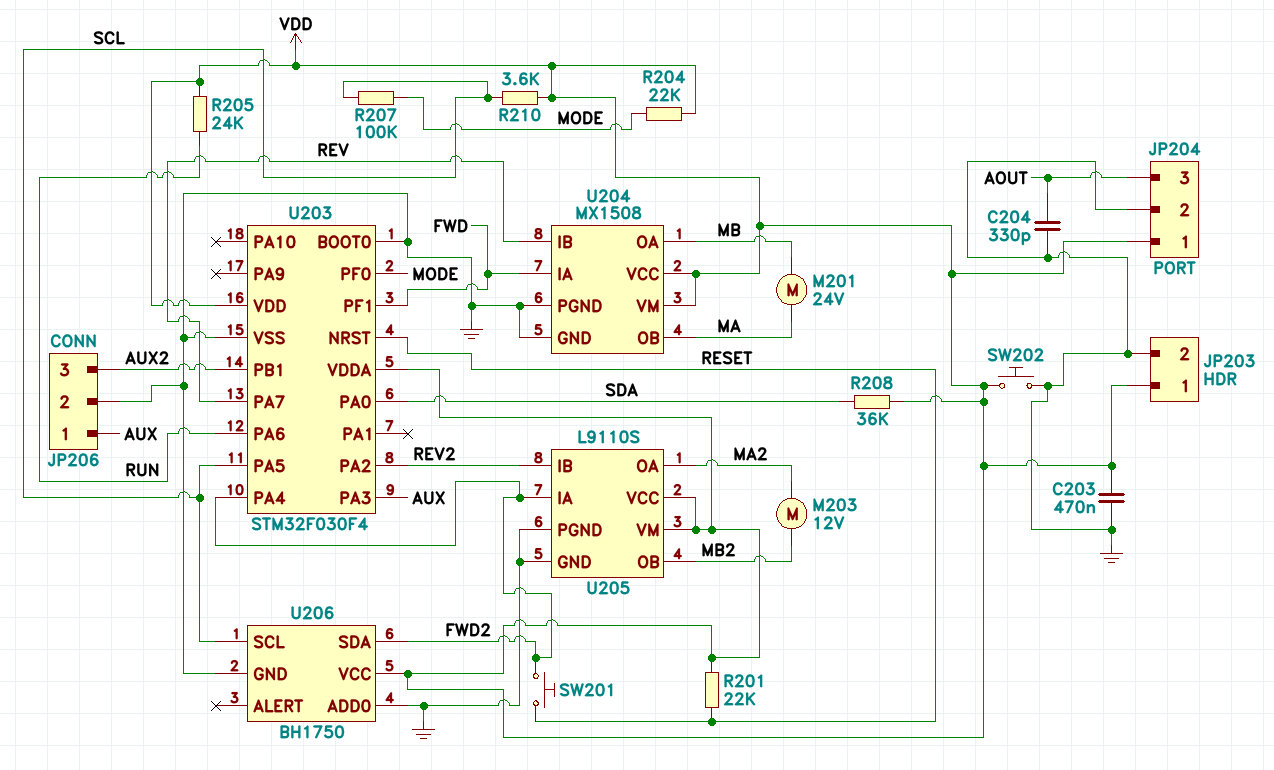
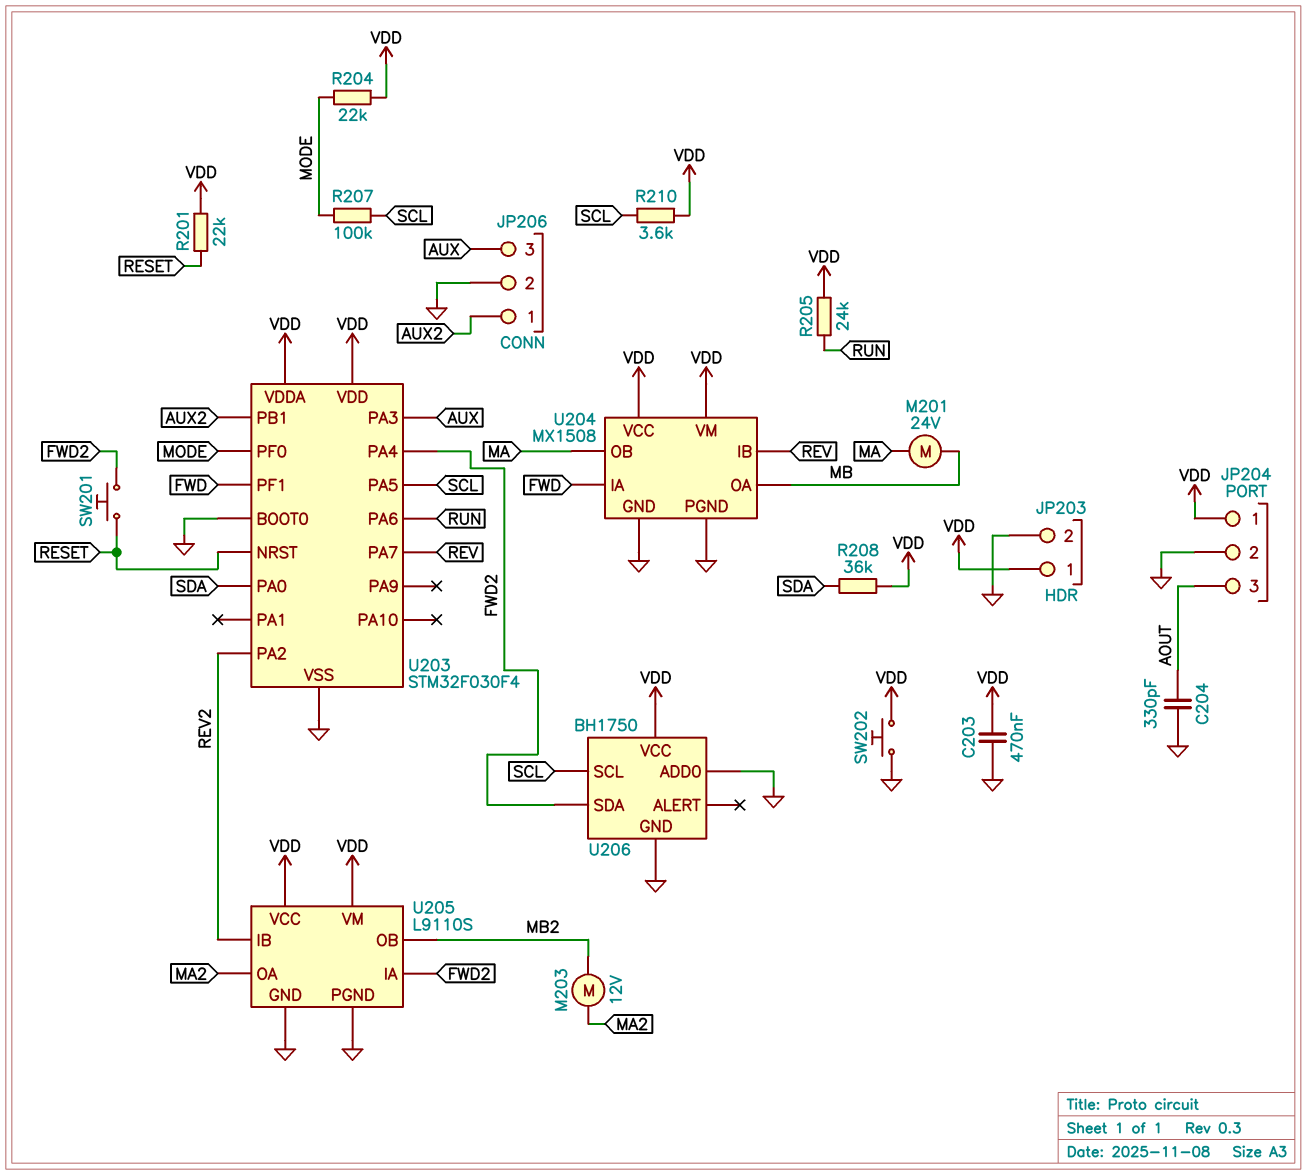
JP206 pin 1: AUX -> AUX2
JP206 pin 3: AUX2 -> AUX

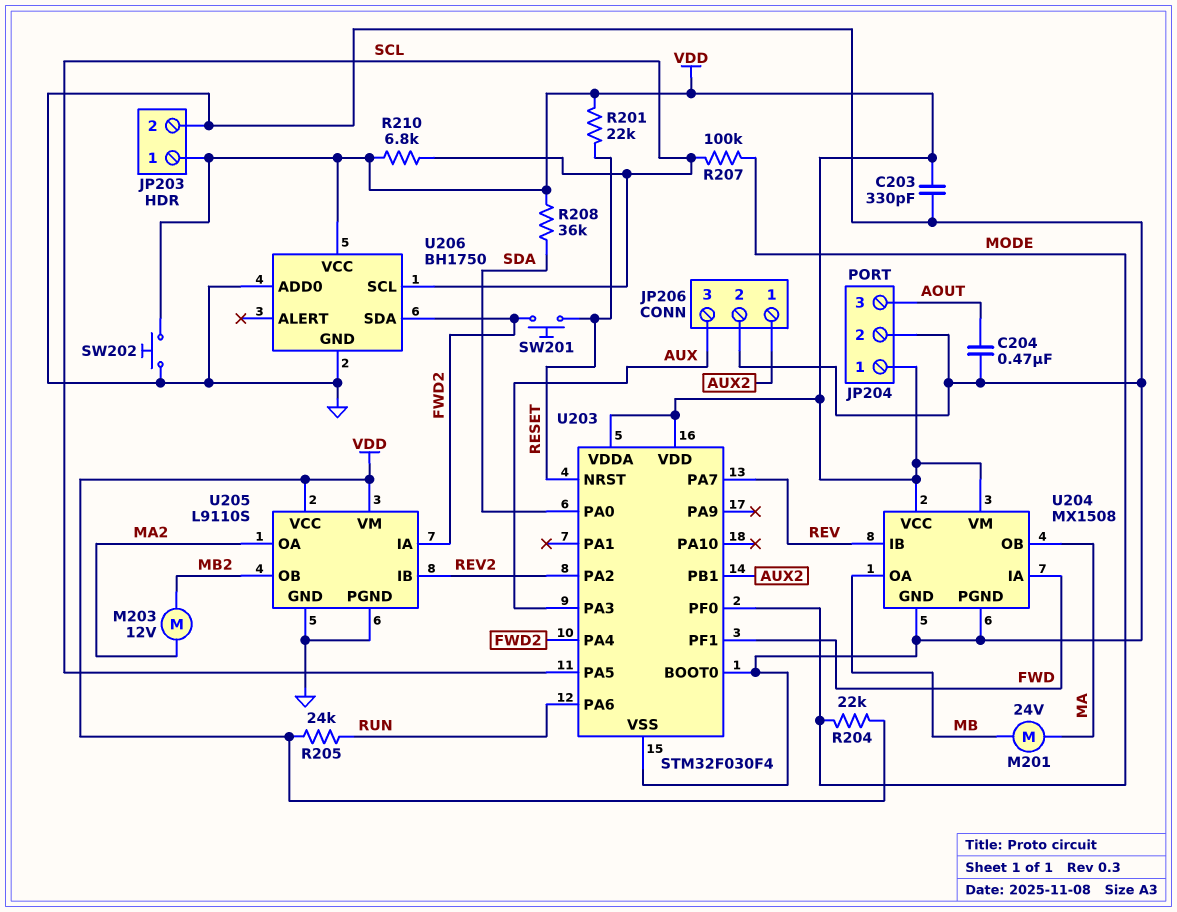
C203: 470nF (GND, VDD) -> 330pF (GND, VDD)
C204: 330pF (AOUT, GND) -> 470nF (AOUT, GND)
R210: 3.6k (SCL, VDD) -> 6.8k (SCL, VDD)

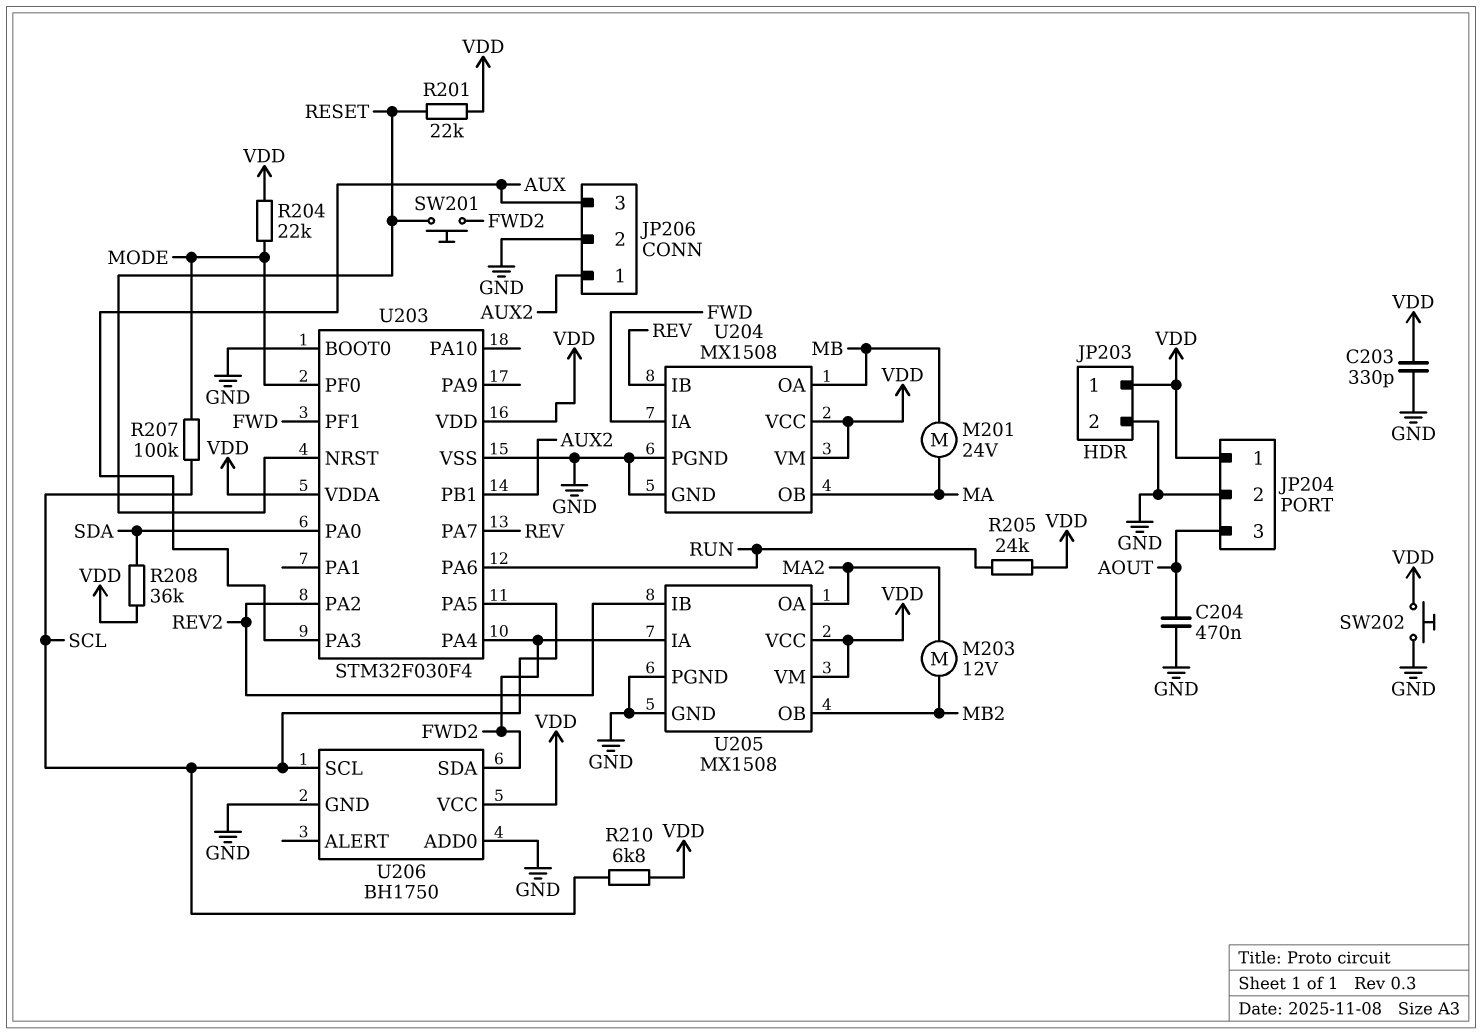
U205: L9110S -> MX1508

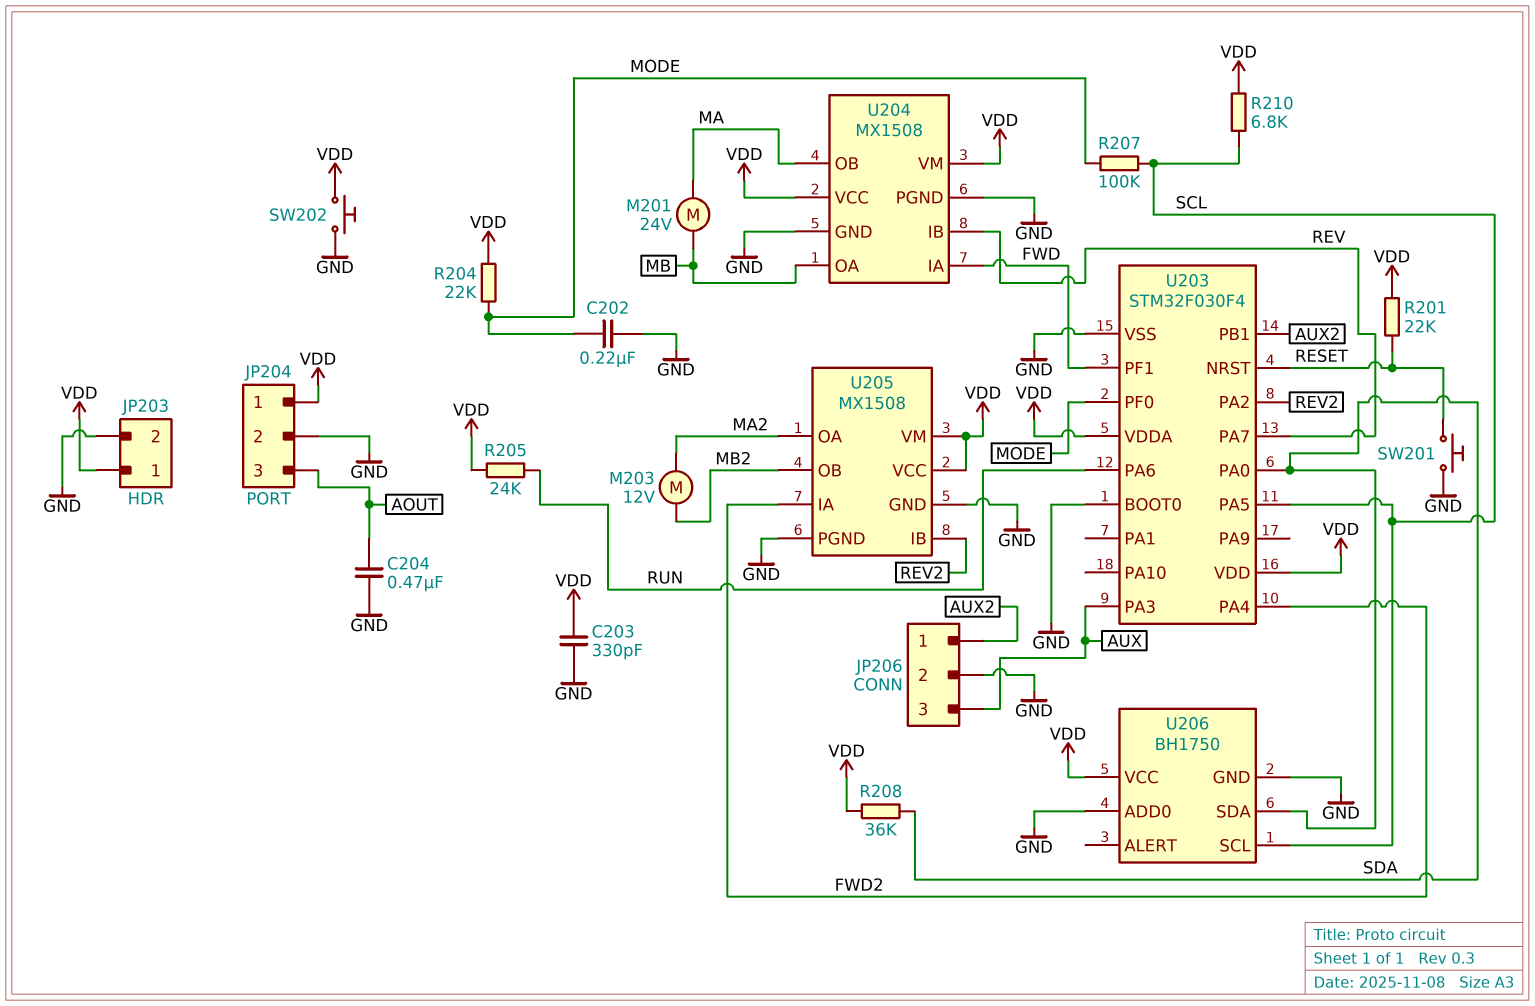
C202: none -> 220nF (GND, MODE)
SW201: button (FWD2, RESET) -> button (GND, RESET)
U206 pin SDA: FWD2 -> SDA

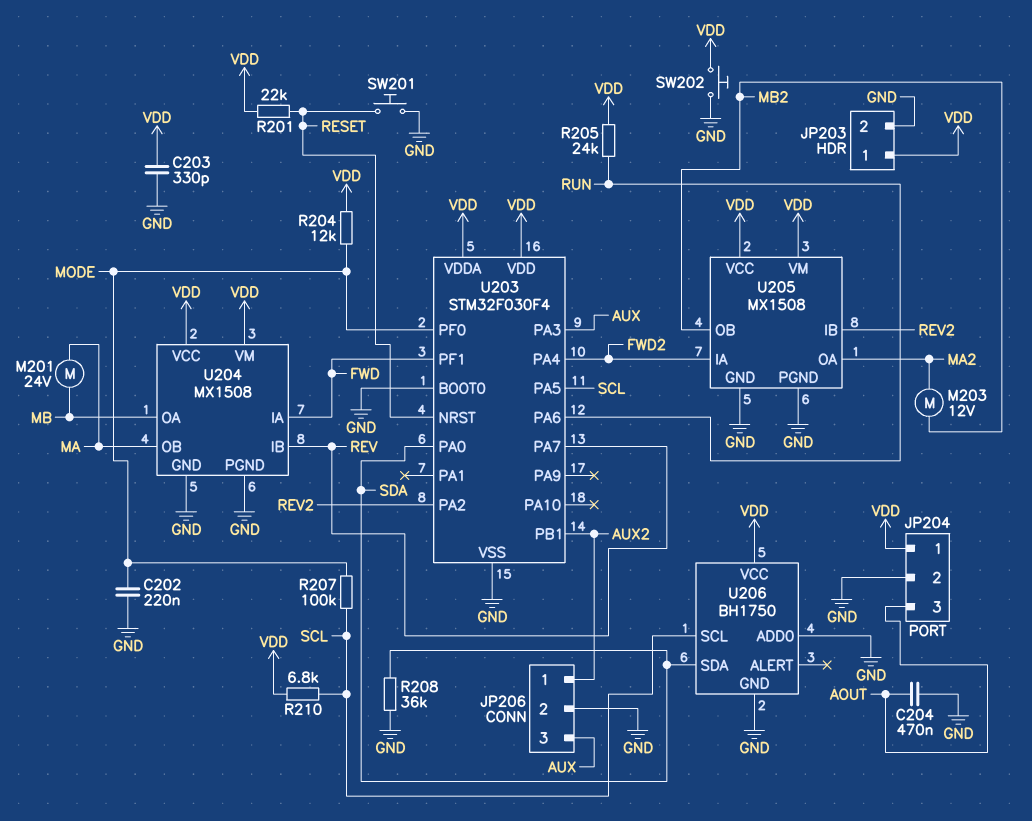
R204: 22k (MODE, VDD) -> 12k (MODE, VDD)
R208: 36k (SDA, VDD) -> 36k (GND, SDA)

